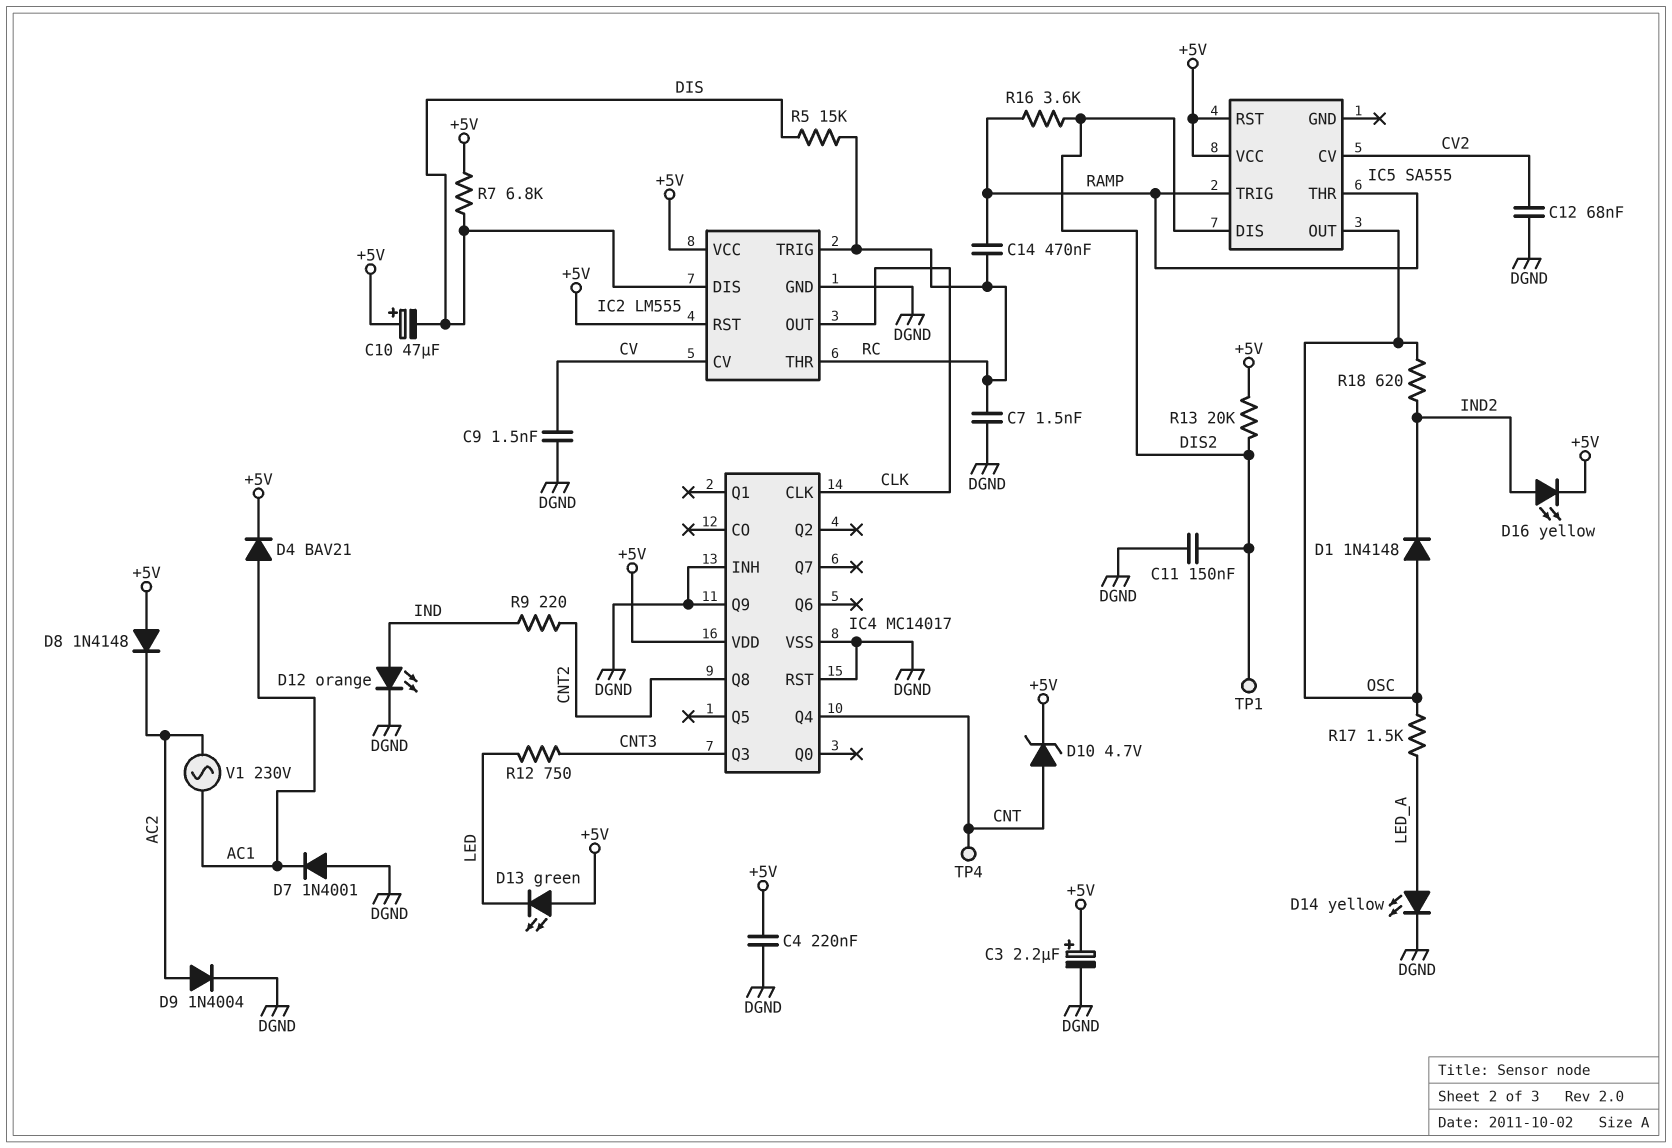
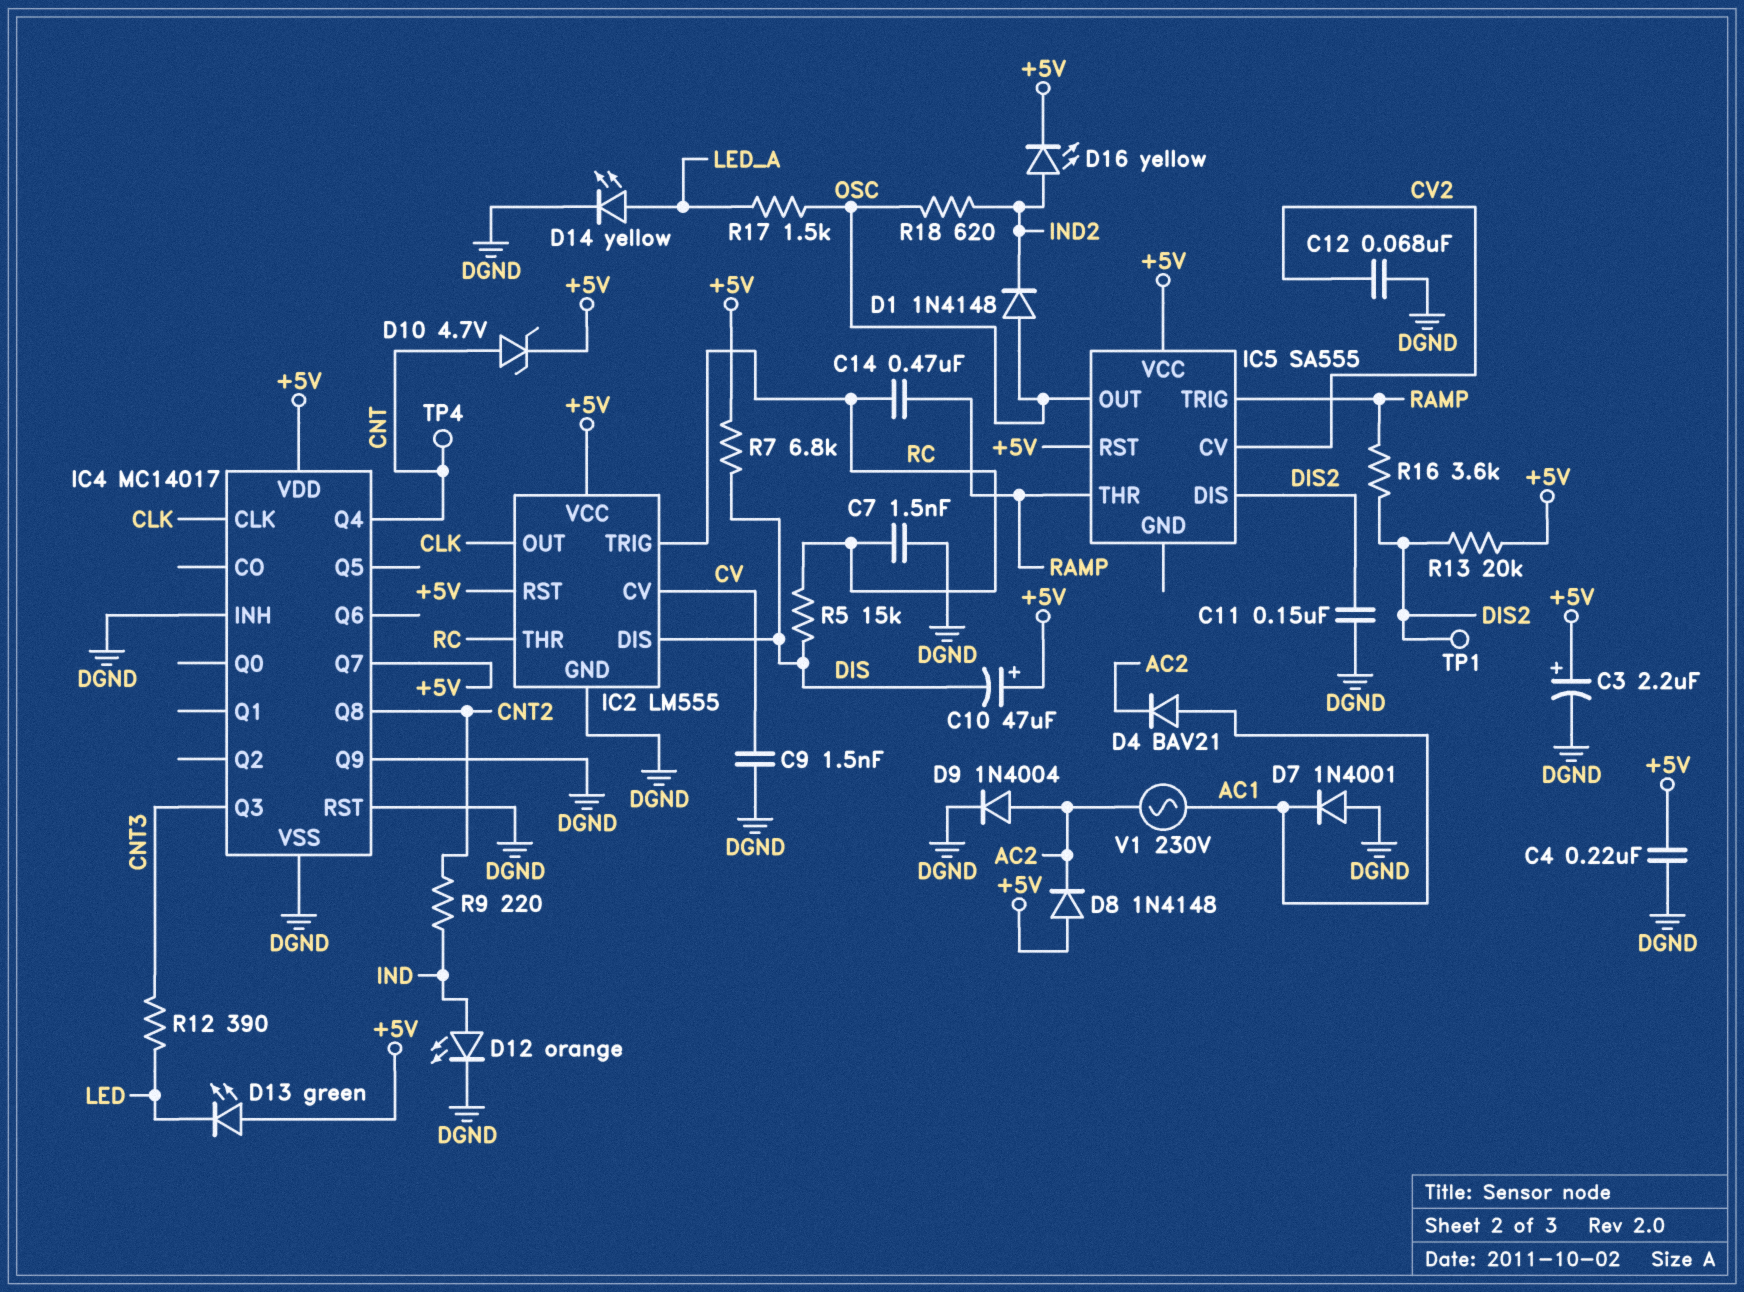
D4: diode BAV21 (A AC1, K +5V) -> diode BAV21 (A AC1, K AC2)
IC4 pin Q7: none -> +5V
R12: 750 (CNT3, LED) -> 390 (CNT3, LED)

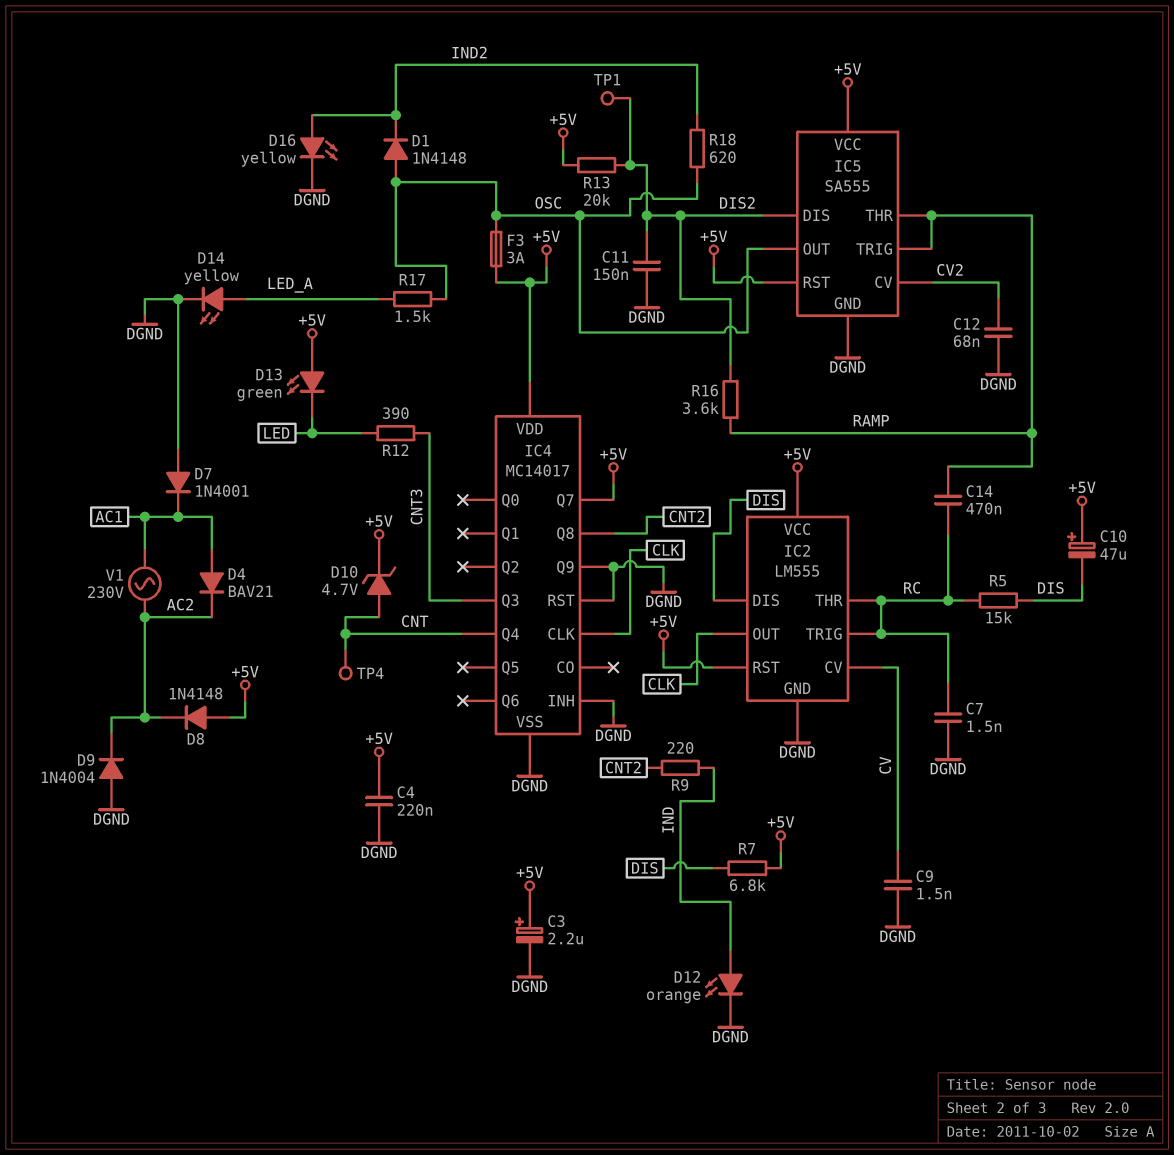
D9: diode 1N4004 (A AC2, K DGND) -> diode 1N4004 (A DGND, K AC2)
D16: LED yellow (A IND2, K +5V) -> LED yellow (A IND2, K DGND)
F3: none -> 3A (+5V, OSC)
IC5 pin GND: none -> DGND

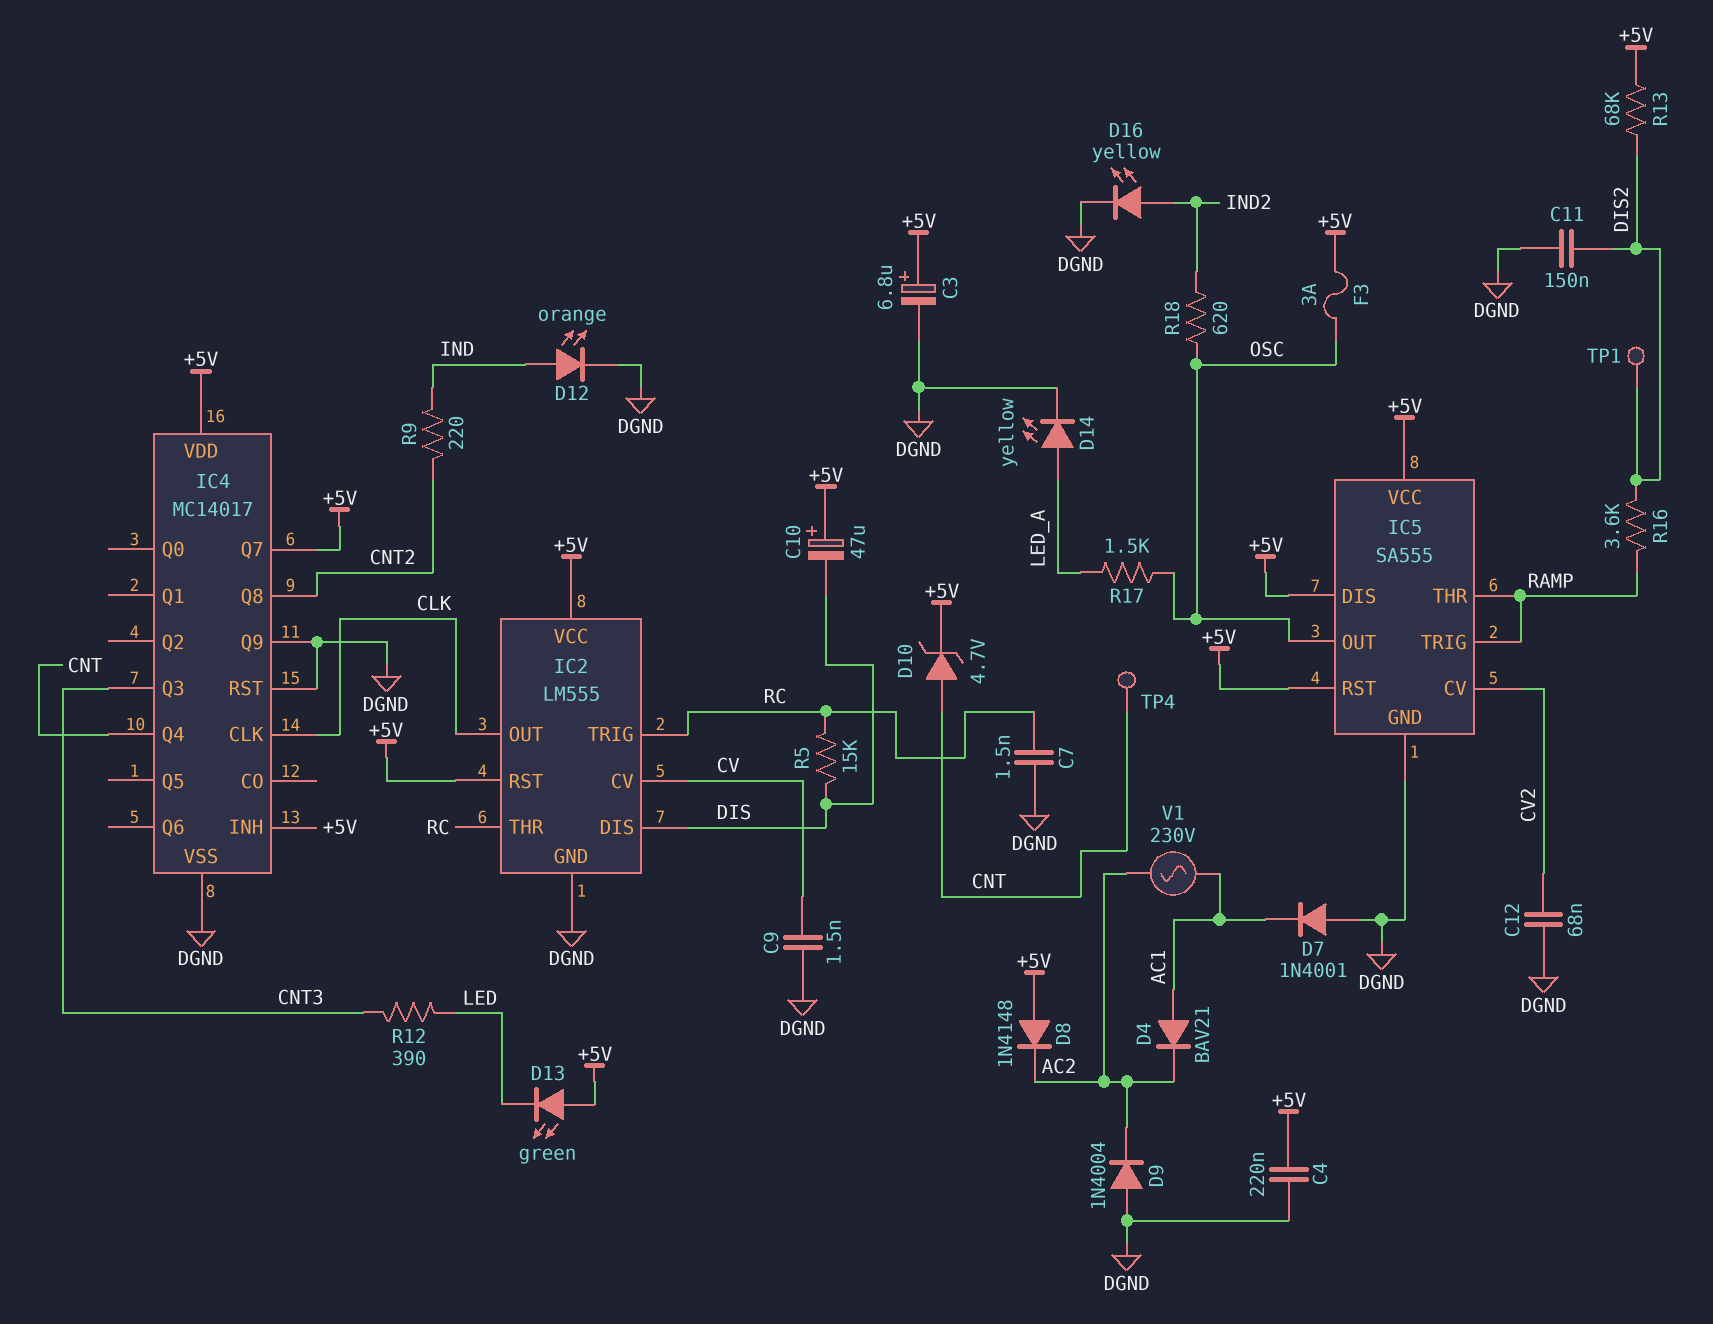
C3: 2.2uF (plus +5V, minus DGND) -> 6.8uF (plus +5V, minus DGND)
C14: 470nF (RAMP, RC) -> none
D1: diode 1N4148 (A OSC, K IND2) -> none
IC4 pin INH: DGND -> +5V
IC5 pin DIS: DIS2 -> +5V
R7: 6.8k (+5V, DIS) -> none
R13: 20k (+5V, DIS2) -> 68k (+5V, DIS2)

